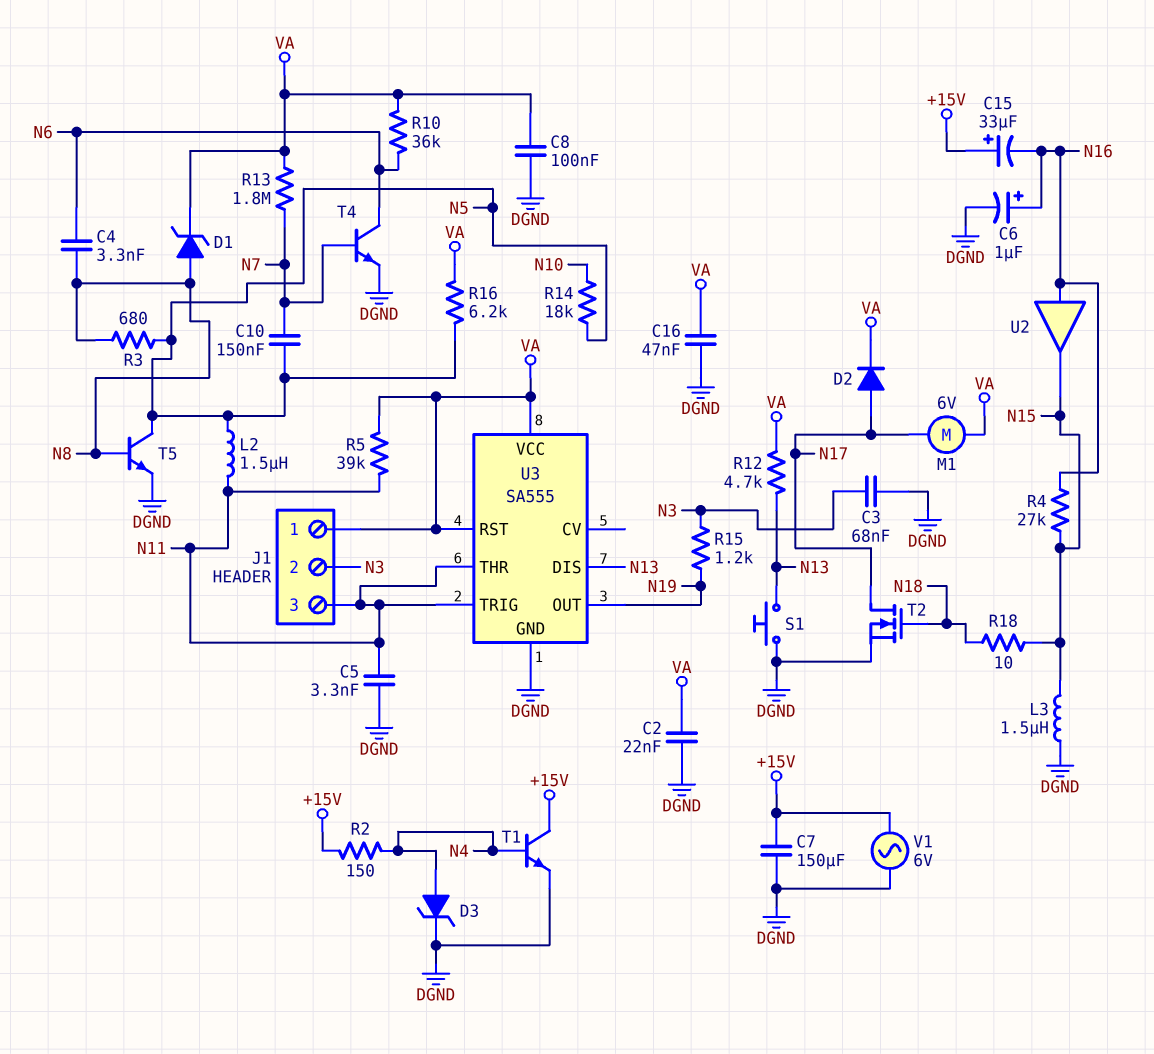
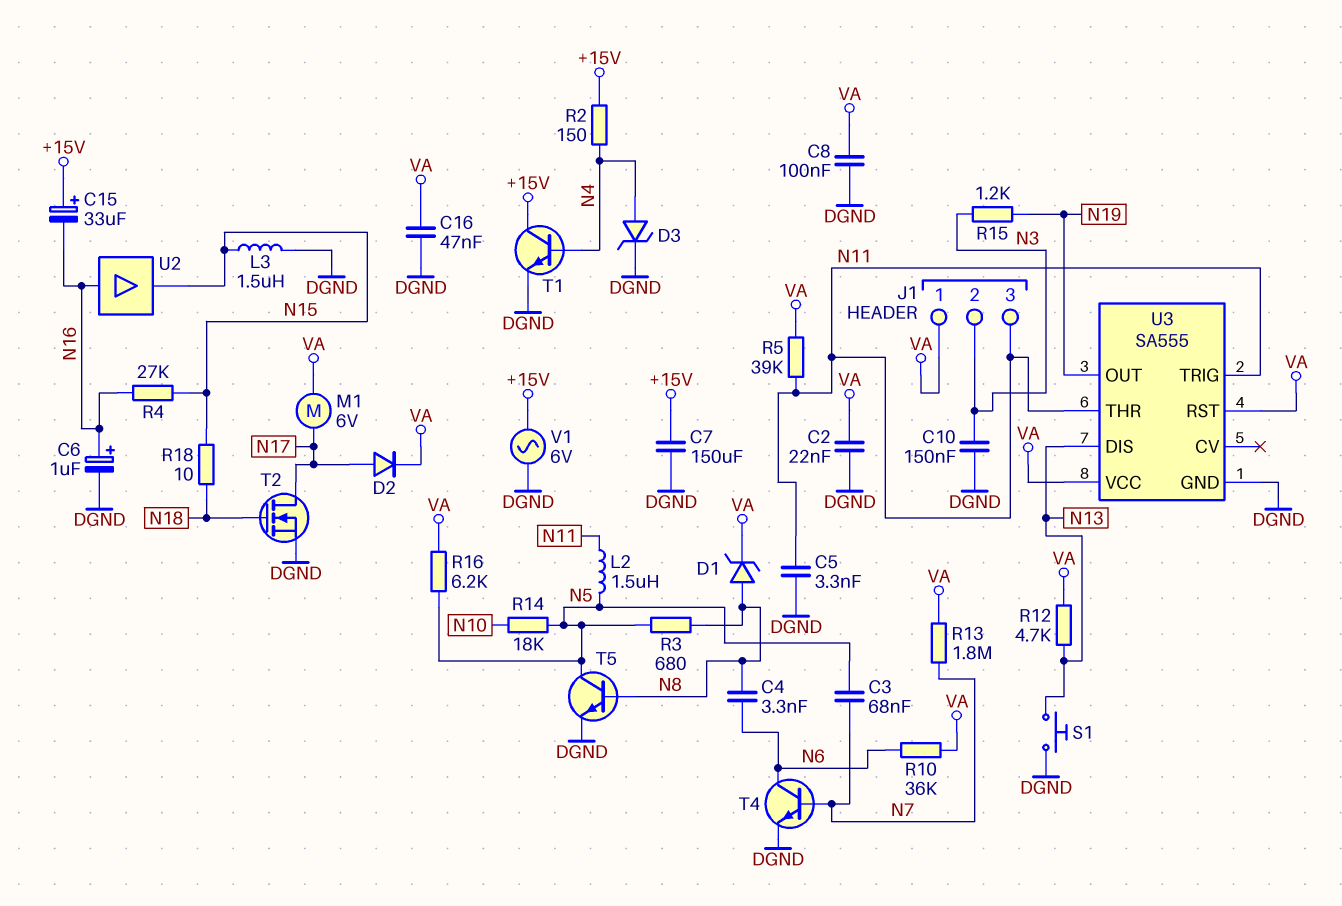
C3: 68nF (DGND, N3) -> 68nF (N5, N7)
C10: 150nF (N5, N7) -> 150nF (DGND, N3)

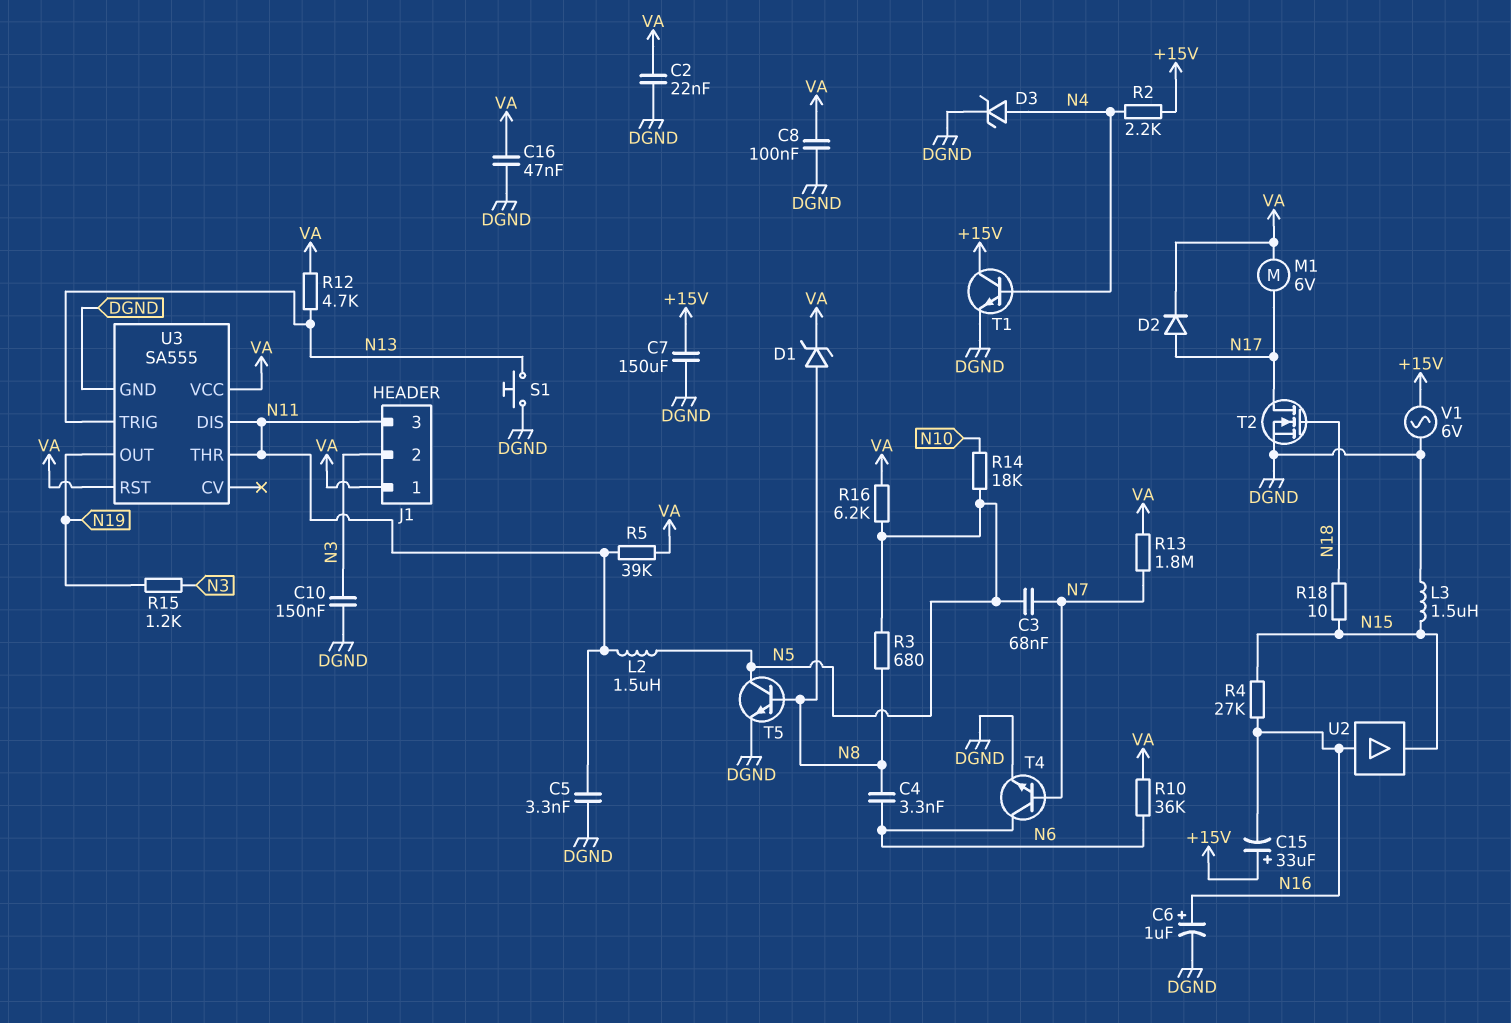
R2: 150 (+15V, N4) -> 2.2k (+15V, N4)
U3 pin DIS: N13 -> N11
U3 pin TRIG: N11 -> N13

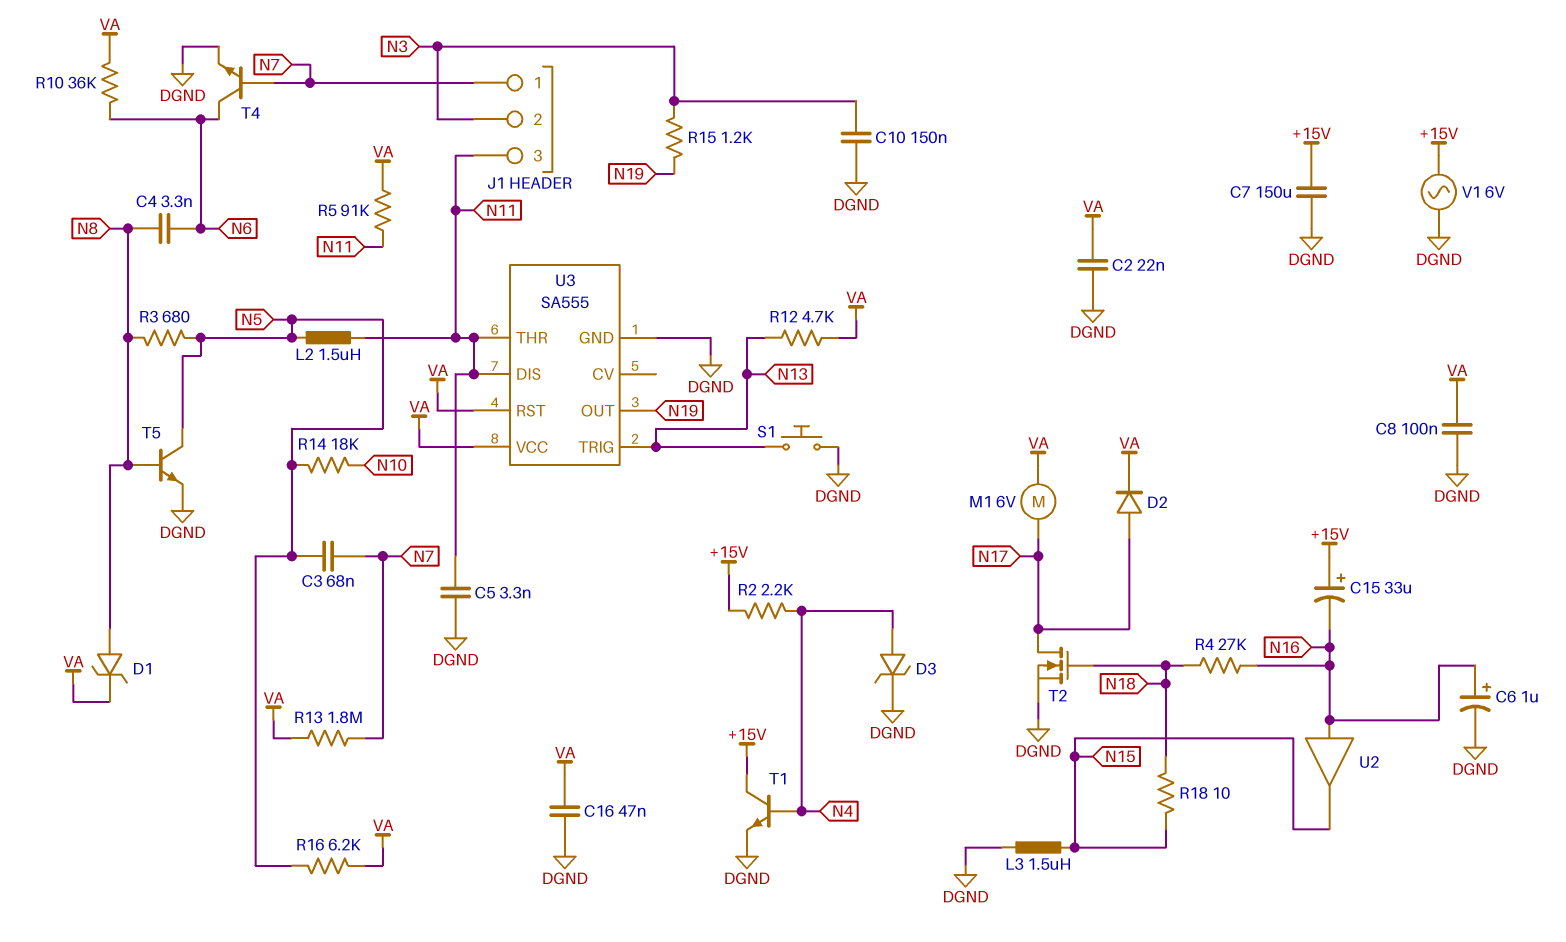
J1 pin 1: VA -> N7
R4: 27k (N15, N16) -> 27k (N16, N18)
R5: 39k (N11, VA) -> 91k (N11, VA)

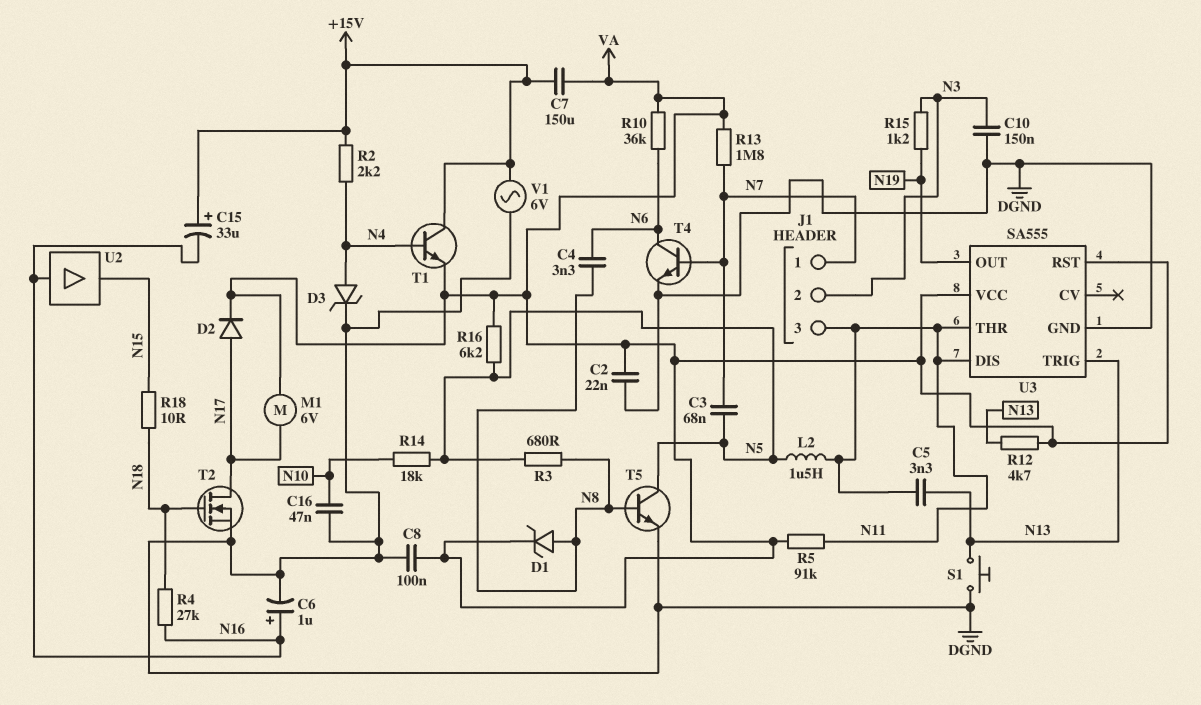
C5: 3.3nF (DGND, N11) -> 3.3nF (N11, N13)
C7: 150uF (+15V, DGND) -> 150uF (+15V, VA)
C16: 47nF (DGND, VA) -> 47nF (DGND, N10)
L3: 1.5uH (DGND, N15) -> none
T1: NPN (B N4, C +15V, E DGND) -> NPN (B N4, C +15V, E VA)

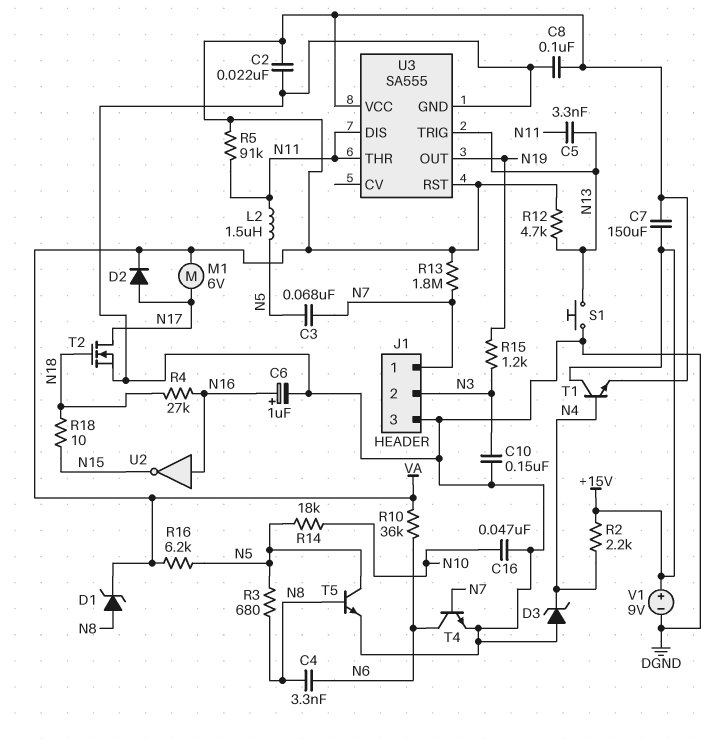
C15: 33uF (plus +15V, minus N16) -> none
D3: zener (A N4, K DGND) -> zener (A DGND, K N4)
J1 pin 3: N11 -> DGND
U2: buffer (in N16, out N15) -> NOT (in N16, out N15)
V1: AC 6V (+15V, DGND) -> 9V (plus +15V, minus DGND)

